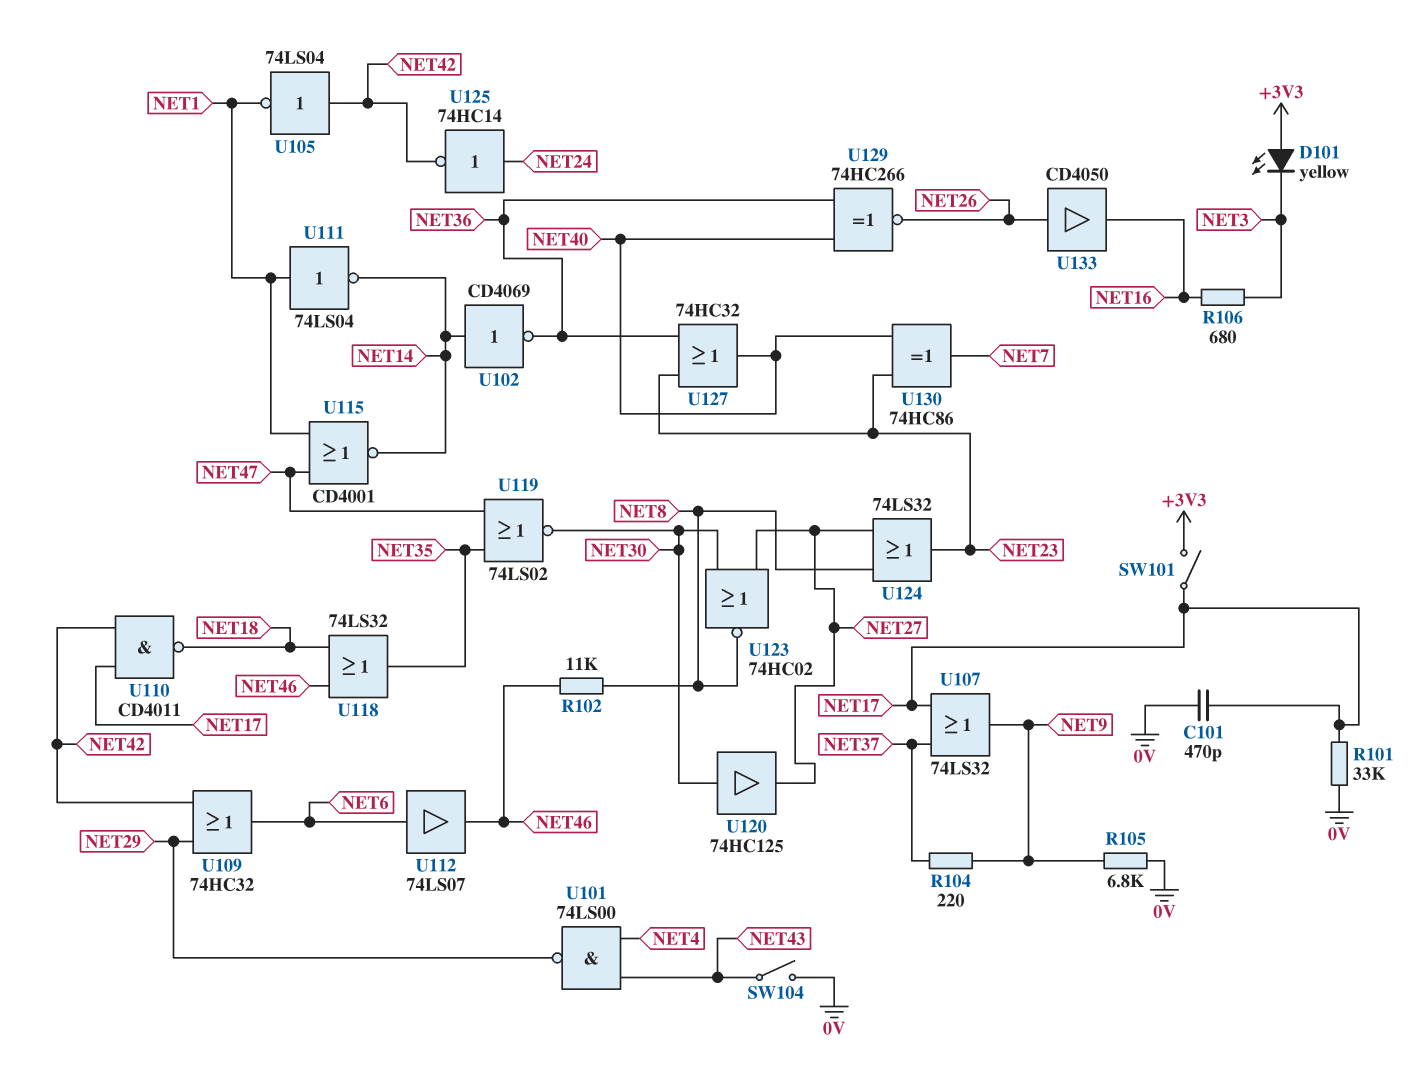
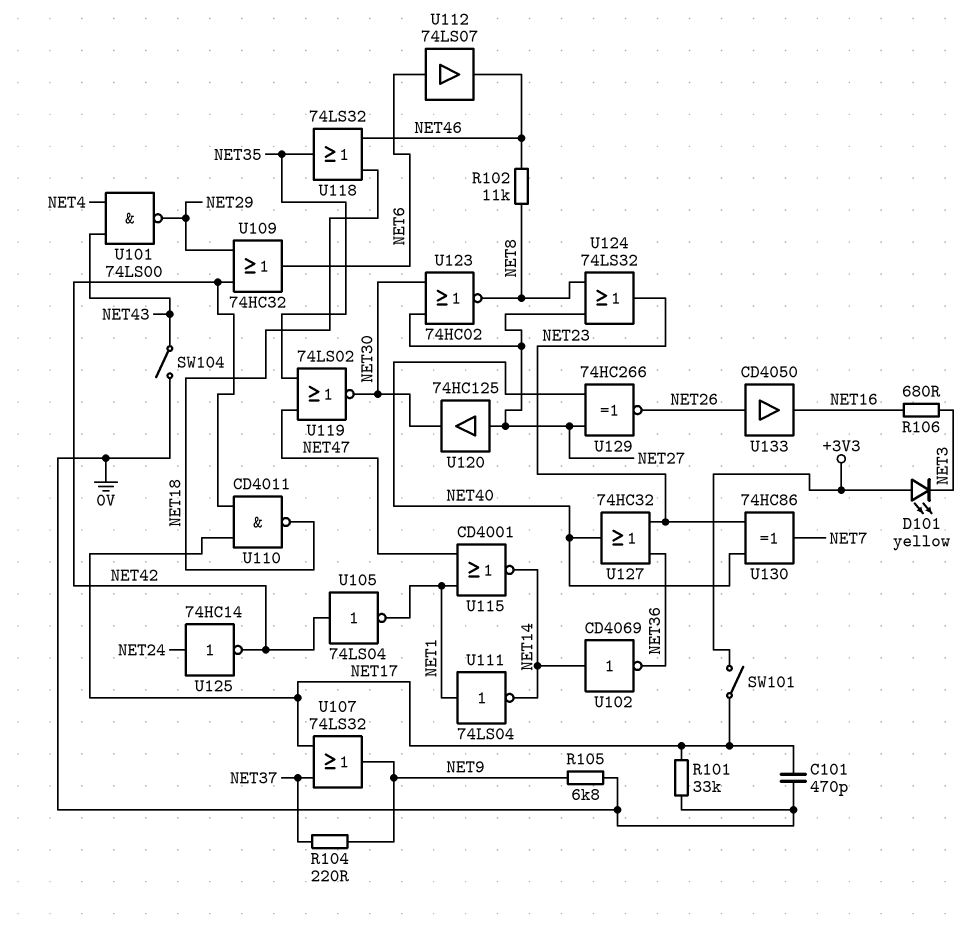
U120: buffer 74HC125 (in NET30, out NET27) -> buffer 74HC125 (in NET27, out NET30)
U129: XNOR 74HC266 (in NET36, in NET40, out NET26) -> XNOR 74HC266 (in NET27, in NET40, out NET26)

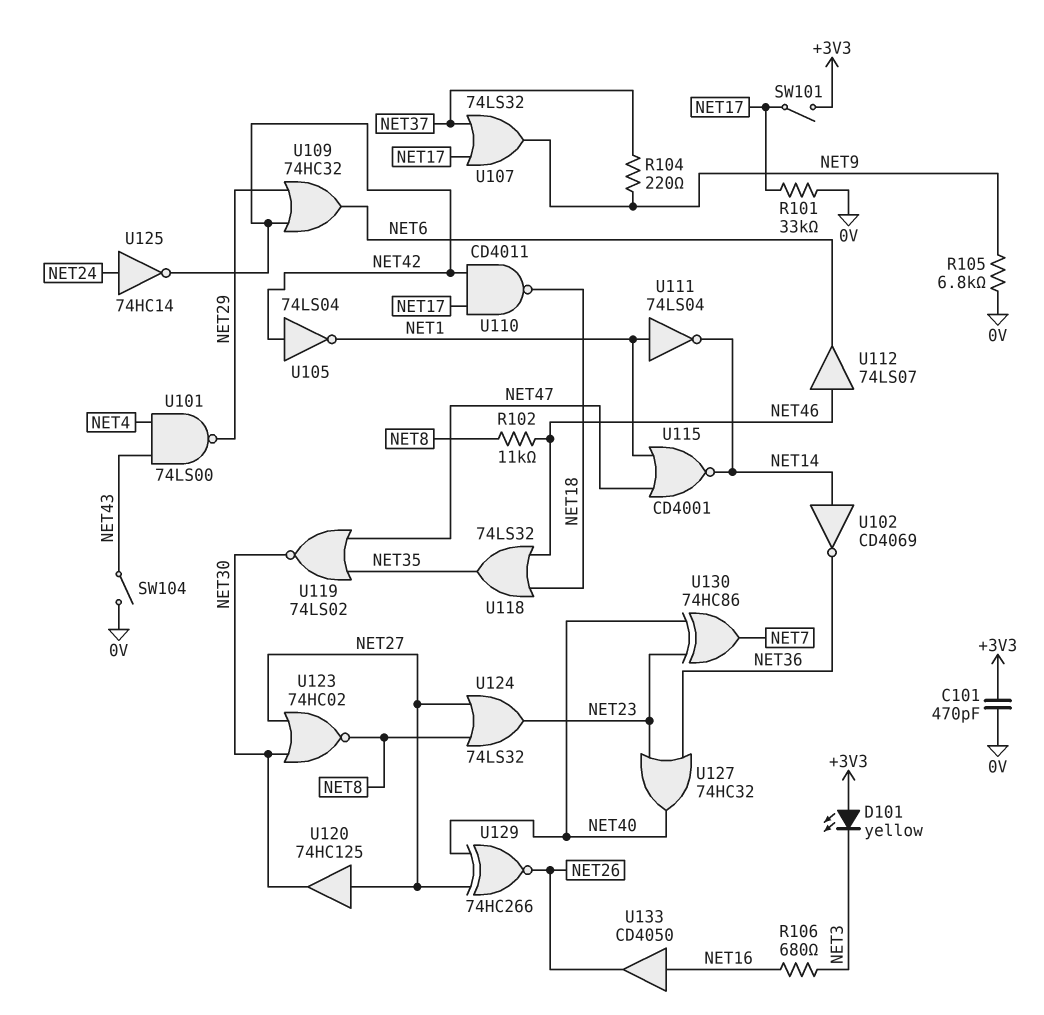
C101: 470pF (0V, NET17) -> 470pF (+3V3, 0V)
U112: buffer 74LS07 (in NET6, out NET46) -> buffer 74LS07 (in NET46, out NET6)
U133: buffer CD4050 (in NET26, out NET16) -> buffer CD4050 (in NET16, out NET26)

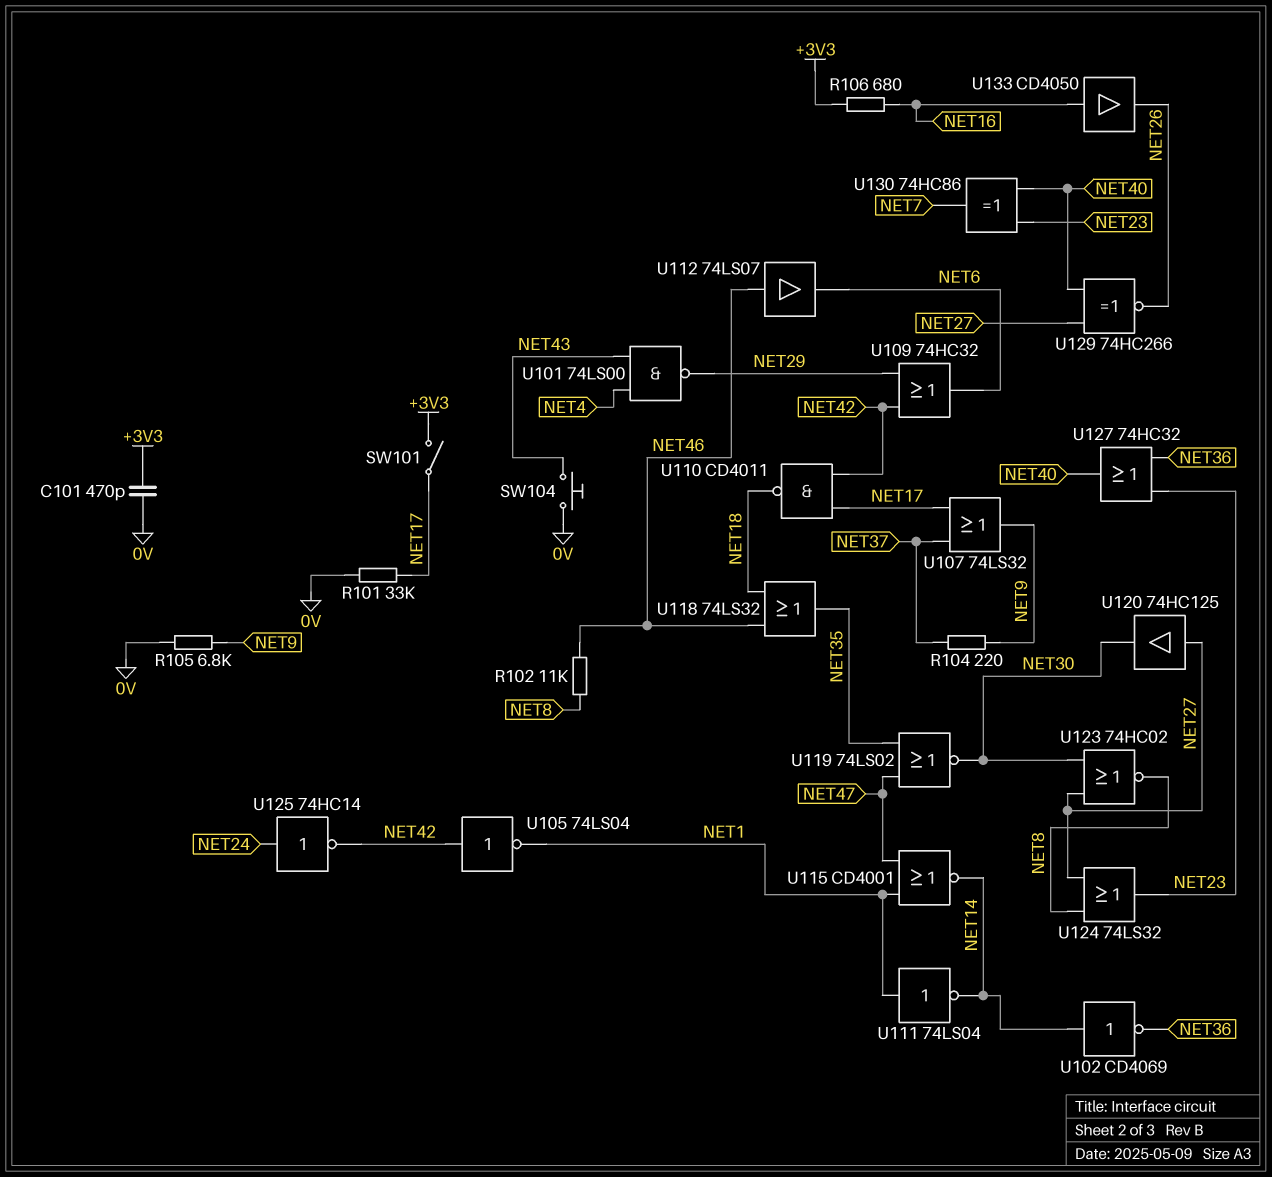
D101: LED yellow (A +3V3, K NET3) -> none
R106: 680 (NET3, NET16) -> 680 (+3V3, NET16)
SW104: switch (0V, NET43) -> button (0V, NET43)

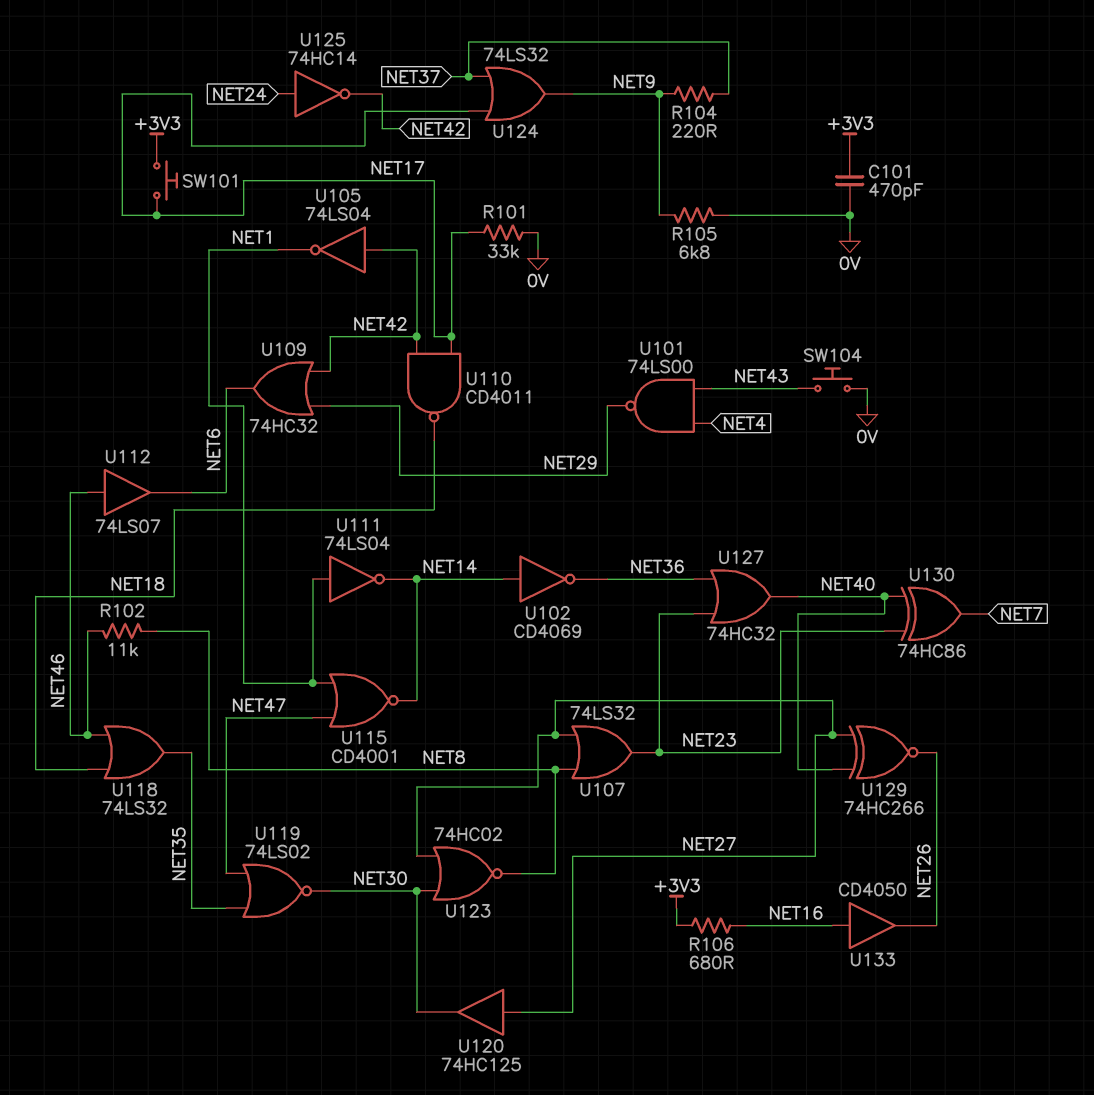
SW101: switch (+3V3, NET17) -> button (+3V3, NET17)
U107: OR 74LS32 (in NET17, in NET37, out NET9) -> OR 74LS32 (in NET8, in NET27, out NET23)
U124: OR 74LS32 (in NET8, in NET27, out NET23) -> OR 74LS32 (in NET17, in NET37, out NET9)

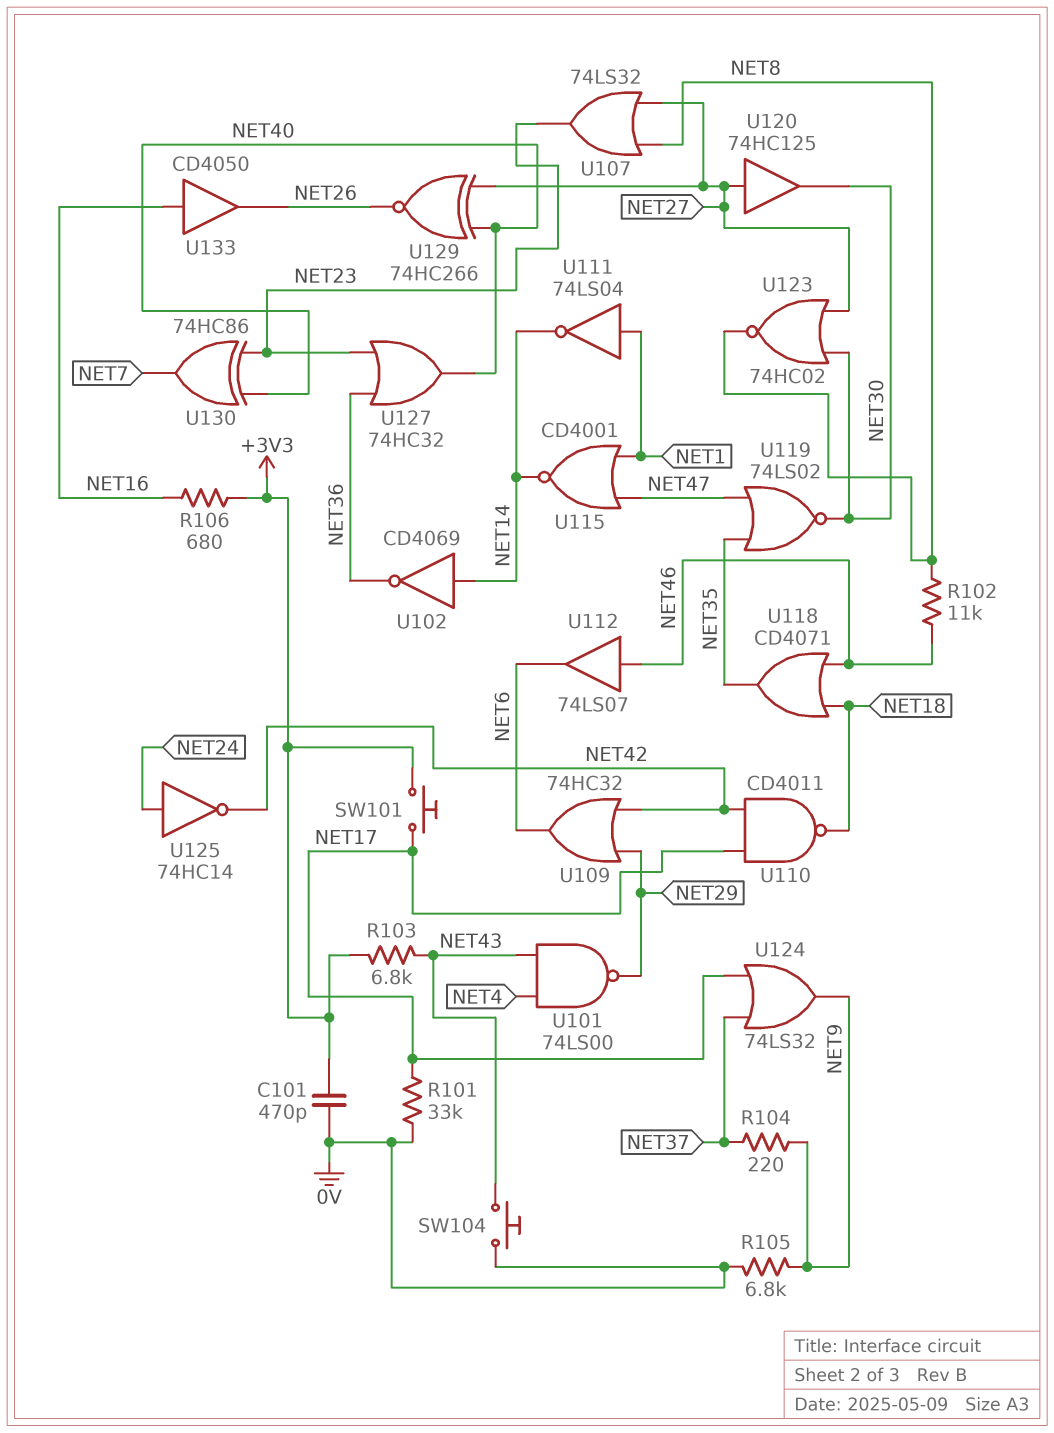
R103: none -> 6.8k (+3V3, NET43)
U105: NOT 74LS04 (in NET42, out NET1) -> none
U118: OR 74LS32 (in NET18, in NET46, out NET35) -> OR CD4071 (in NET18, in NET46, out NET35)

